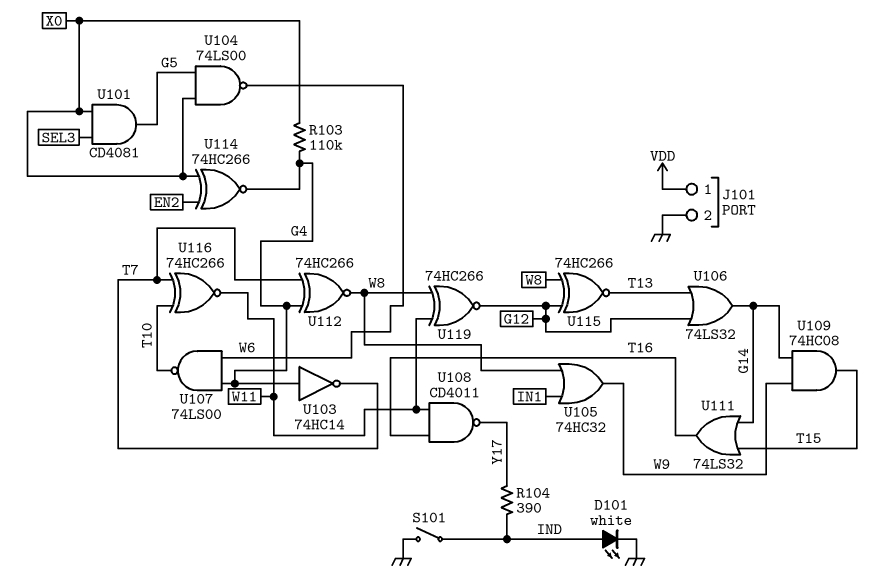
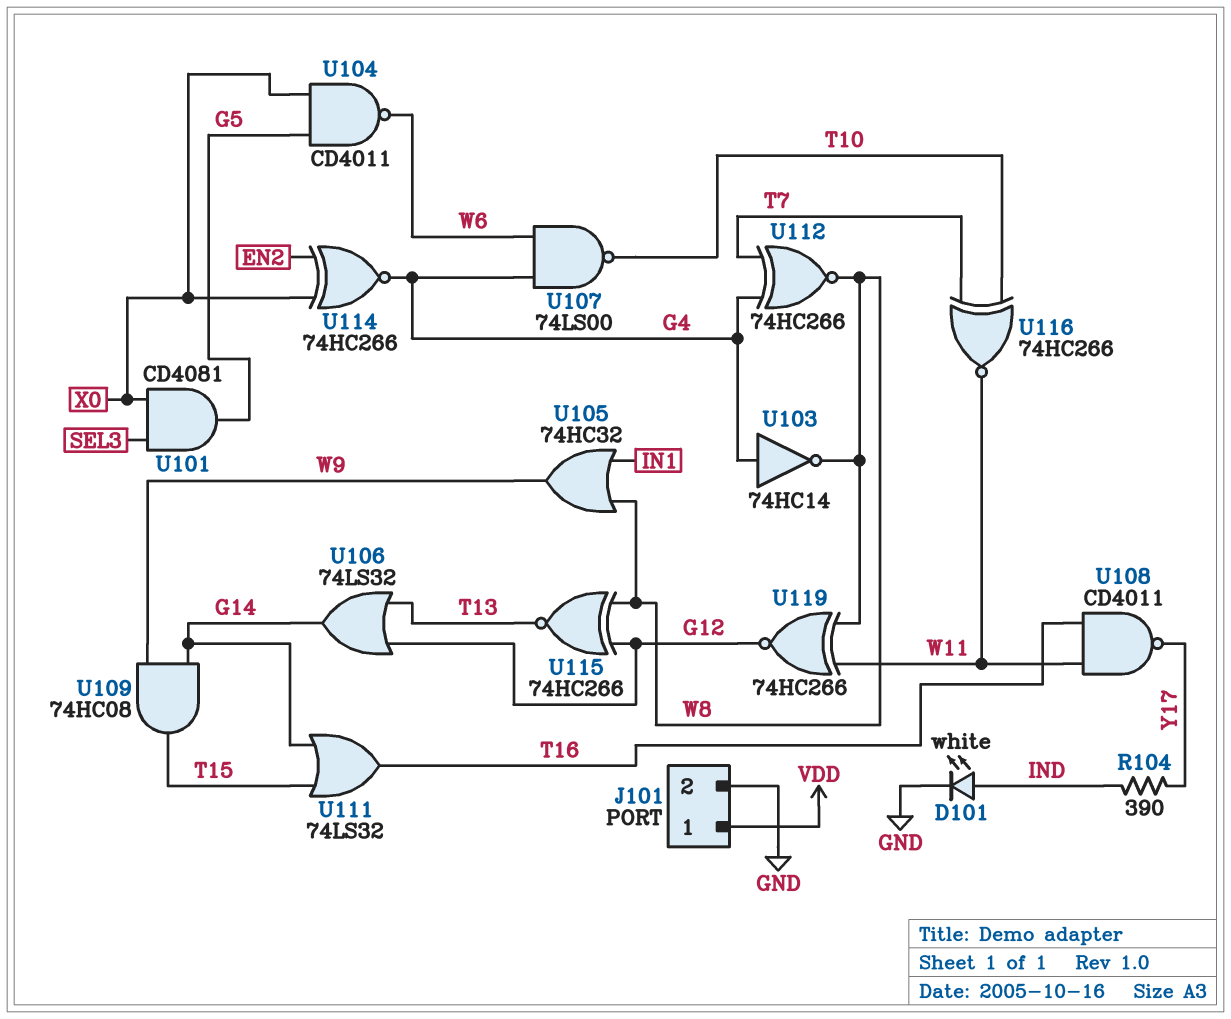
R103: 110k (G4, X0) -> none
S101: switch (GND, IND) -> none
U103: NOT 74HC14 (in G4, out T7) -> NOT 74HC14 (in G4, out W8)
U104: NAND 74LS00 (in G5, in X0, out W6) -> NAND CD4011 (in G5, in X0, out W6)

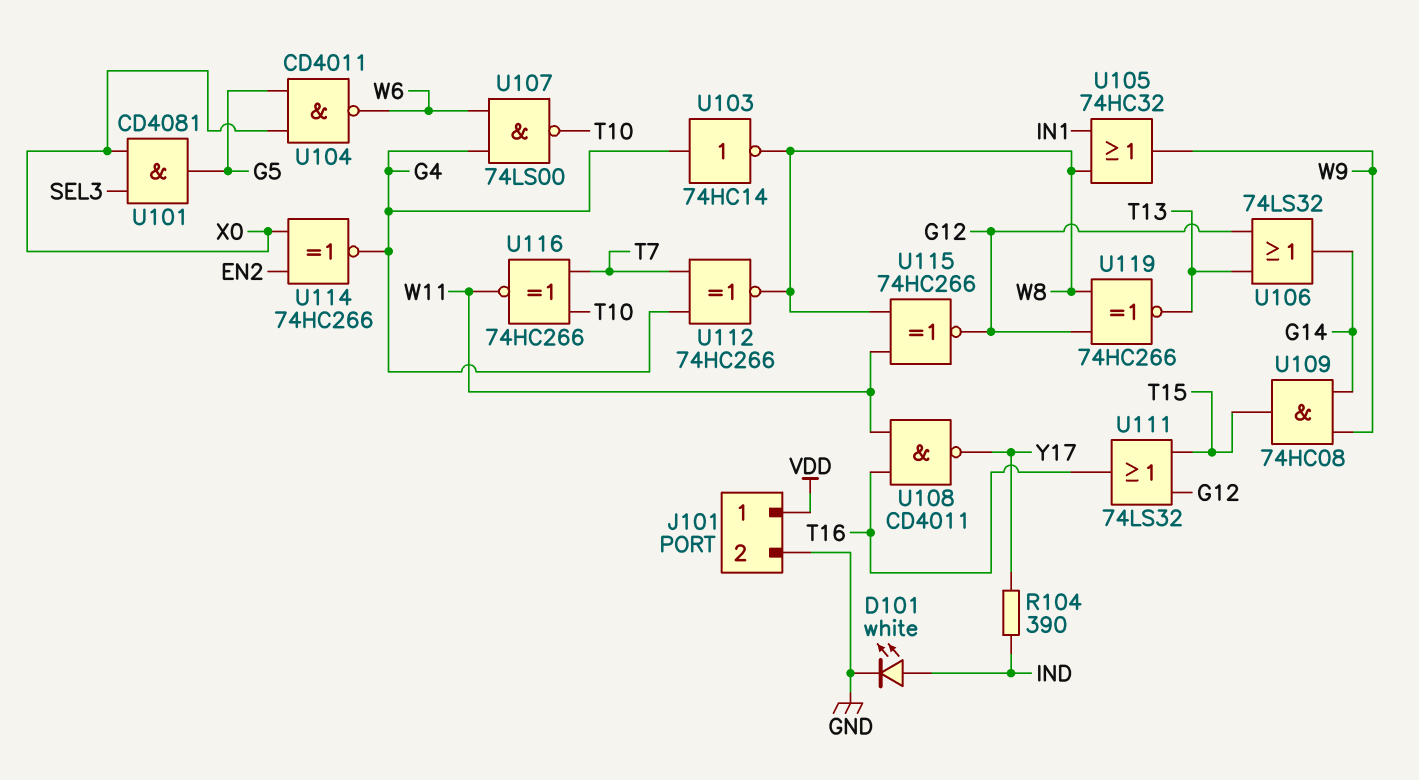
U111: OR 74LS32 (in G14, in T15, out T16) -> OR 74LS32 (in G12, in T15, out T16)
U115: XNOR 74HC266 (in G12, in W8, out T13) -> XNOR 74HC266 (in W8, in W11, out G12)
U119: XNOR 74HC266 (in W8, in W11, out G12) -> XNOR 74HC266 (in G12, in W8, out T13)

